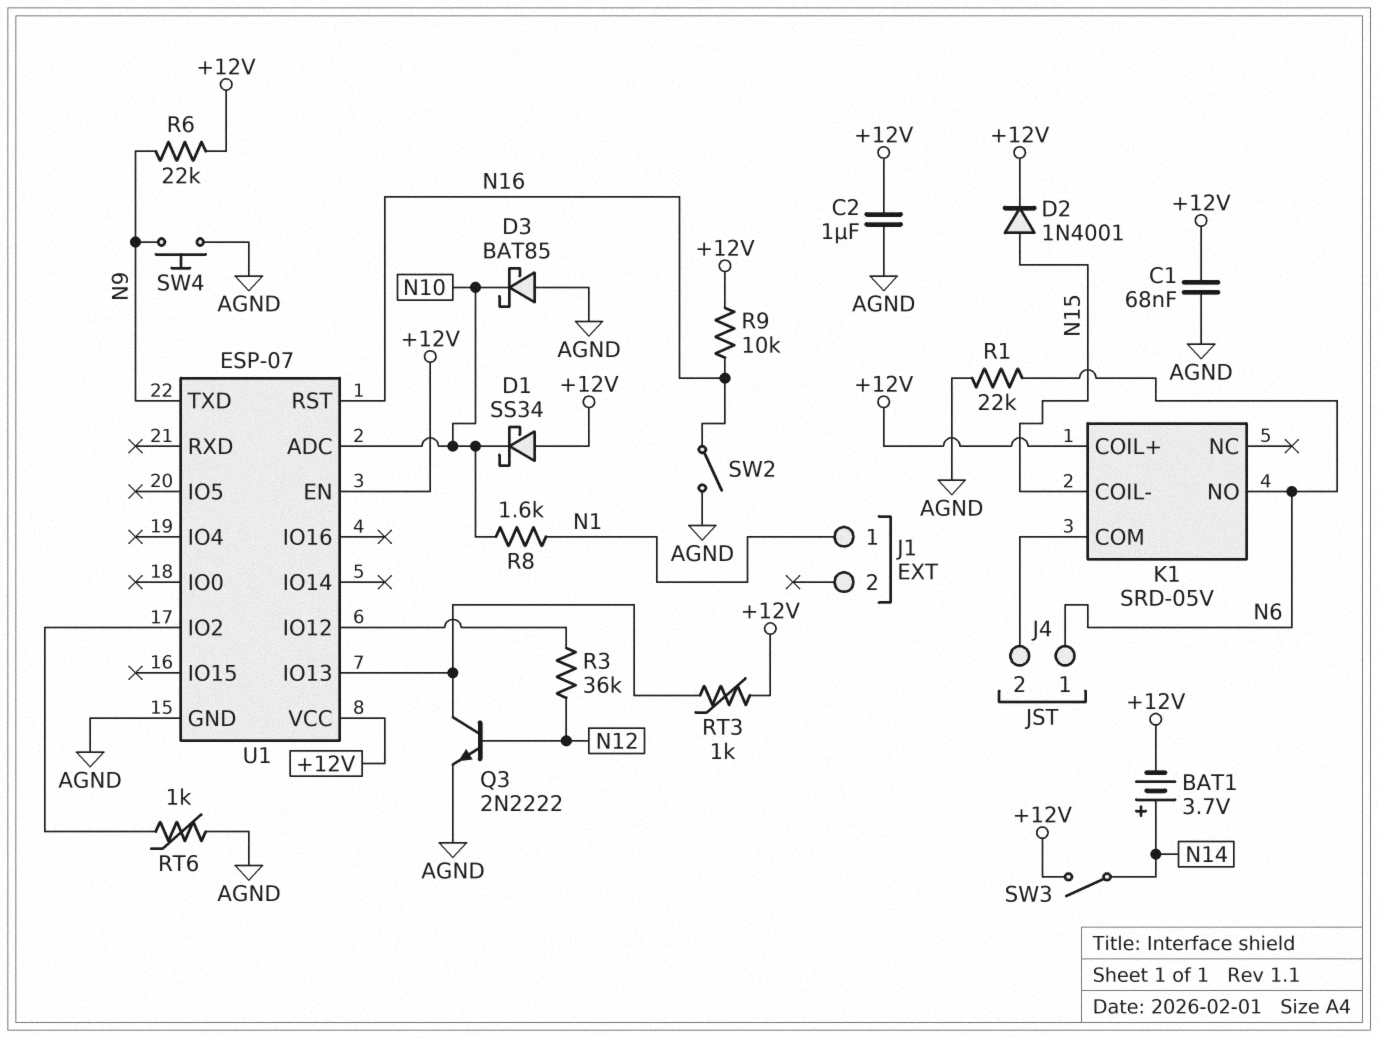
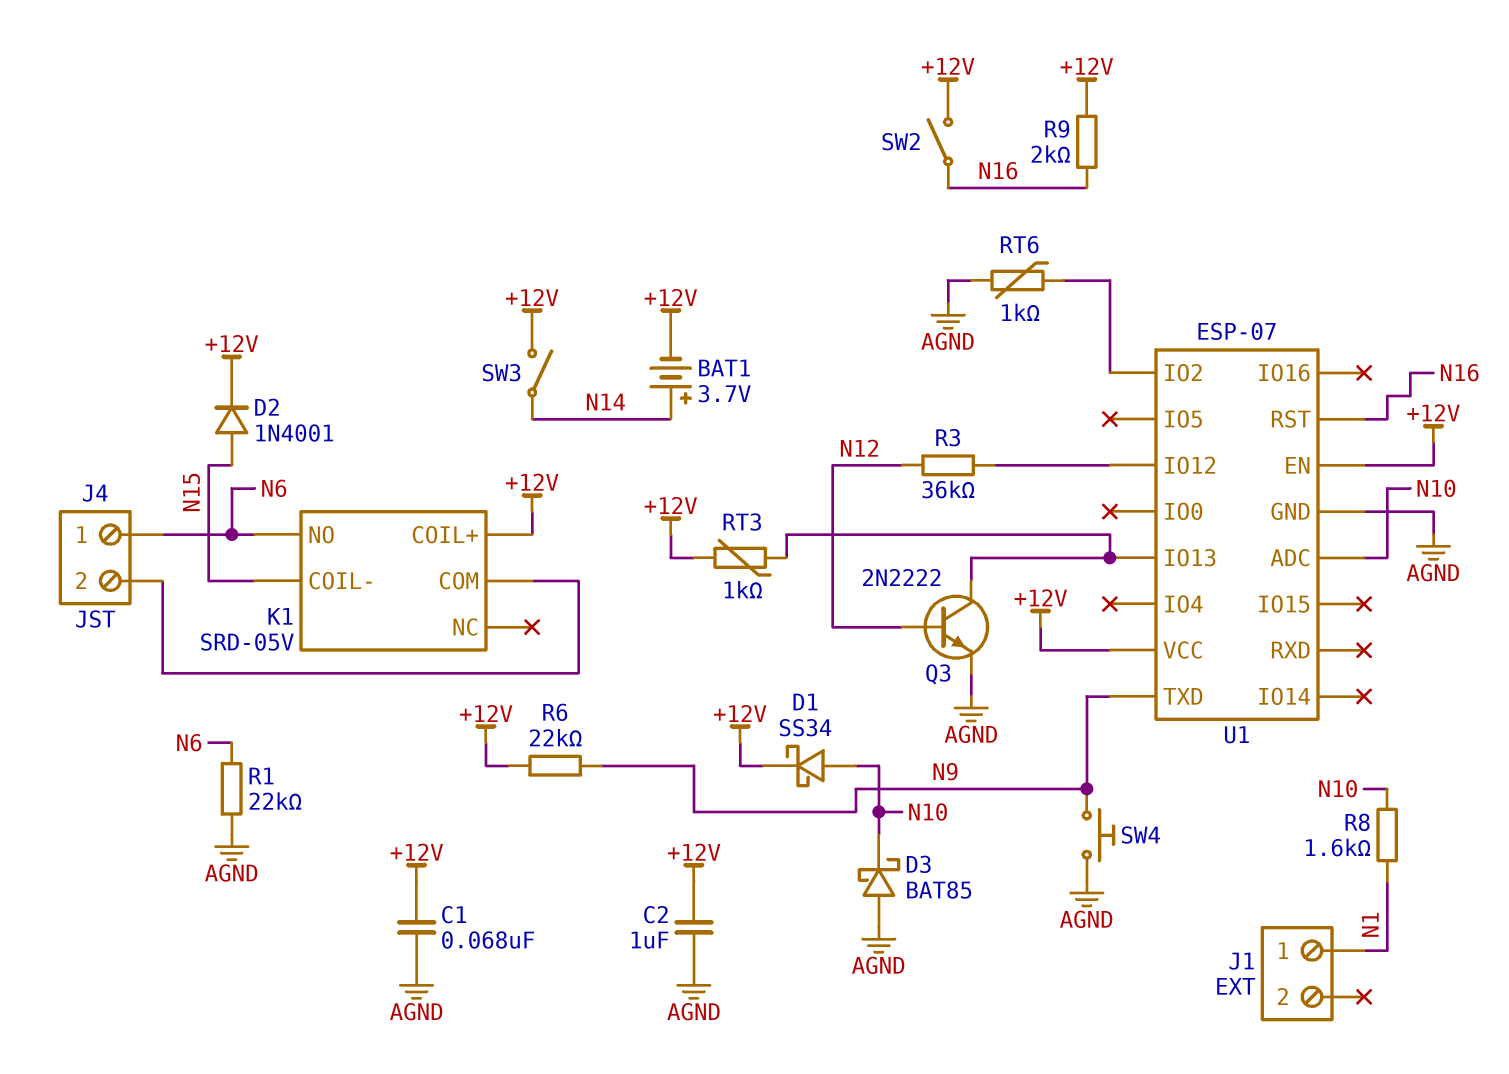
D1: schottky SS34 (A +12V, K N10) -> schottky SS34 (A N10, K +12V)
R9: 10k (+12V, N16) -> 2k (+12V, N16)
SW2: switch (AGND, N16) -> switch (+12V, N16)

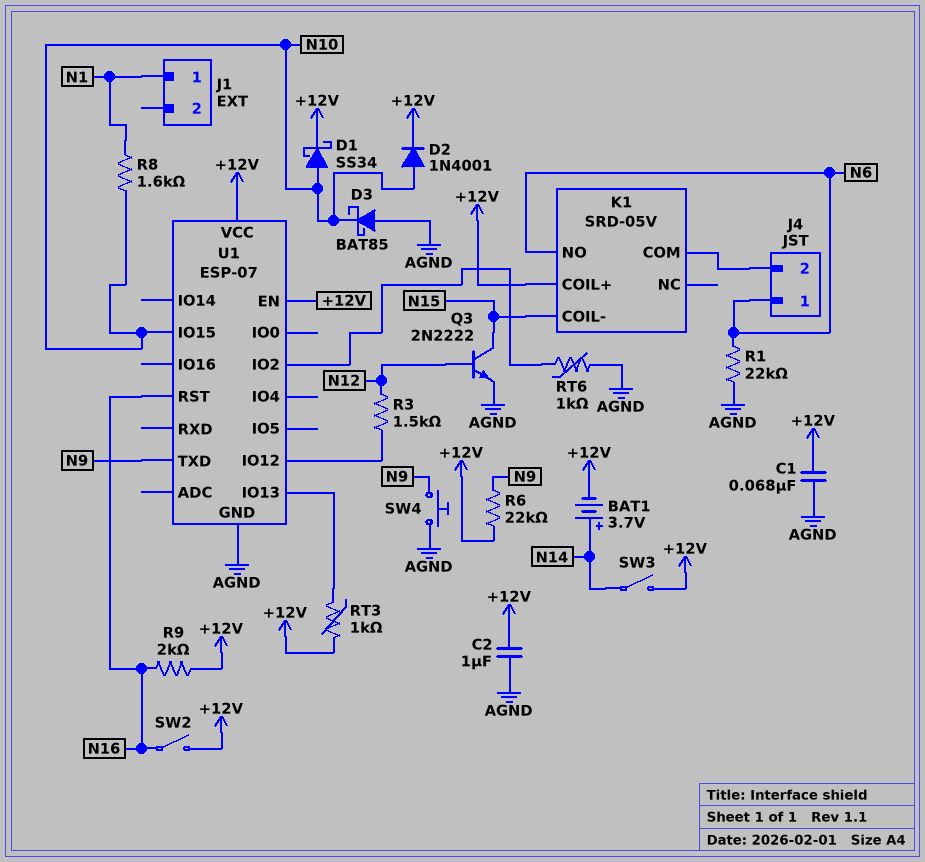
D2: diode 1N4001 (A N15, K +12V) -> diode 1N4001 (A N10, K +12V)
Q3: NPN 2N2222 (B N12, C U1/IO13, E AGND) -> NPN 2N2222 (B N12, C N15, E AGND)
R3: 36k (N12, U1/IO12) -> 1.5k (N12, U1/IO12)
U1 pin ADC: N10 -> none
U1 pin IO15: none -> N10

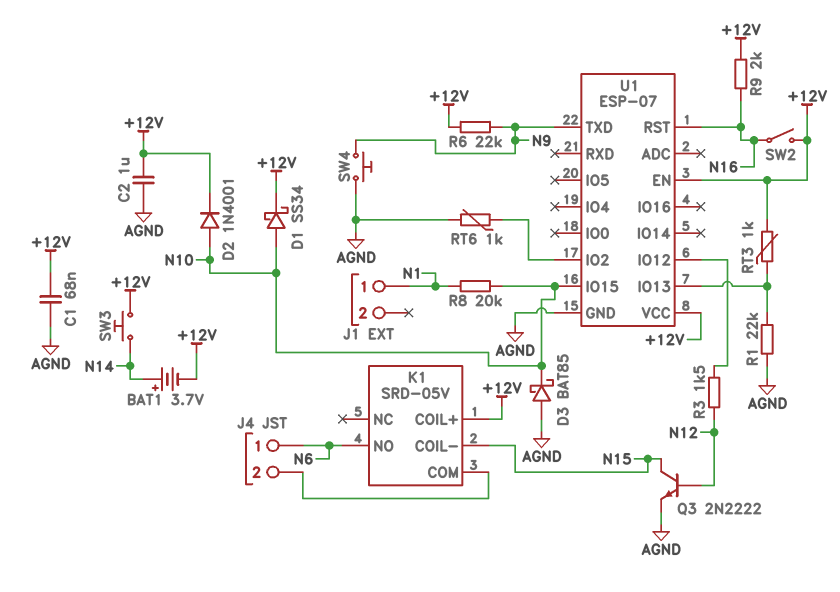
R1: 22k (AGND, N6) -> 22k (AGND, U1/IO13)
R8: 1.6k (N1, N10) -> 20k (N1, N10)
SW3: switch (+12V, N14) -> button (+12V, N14)

